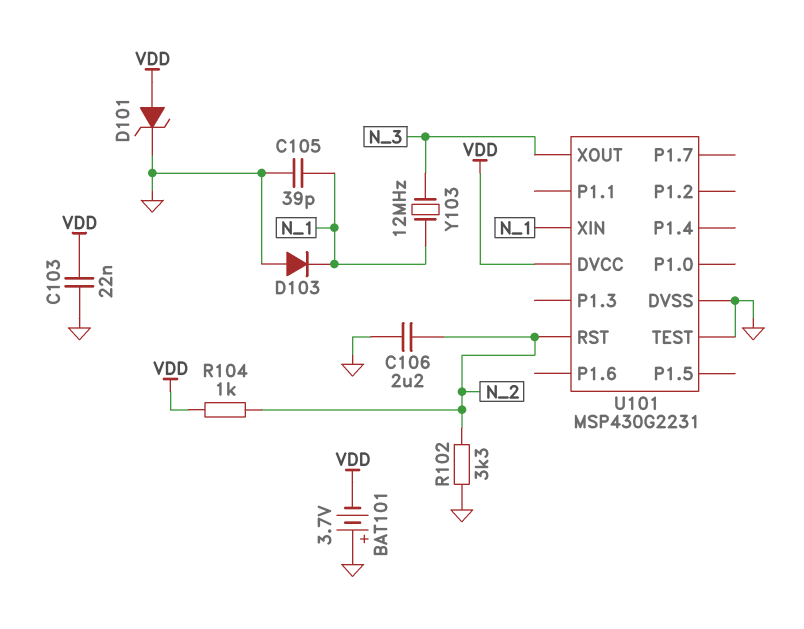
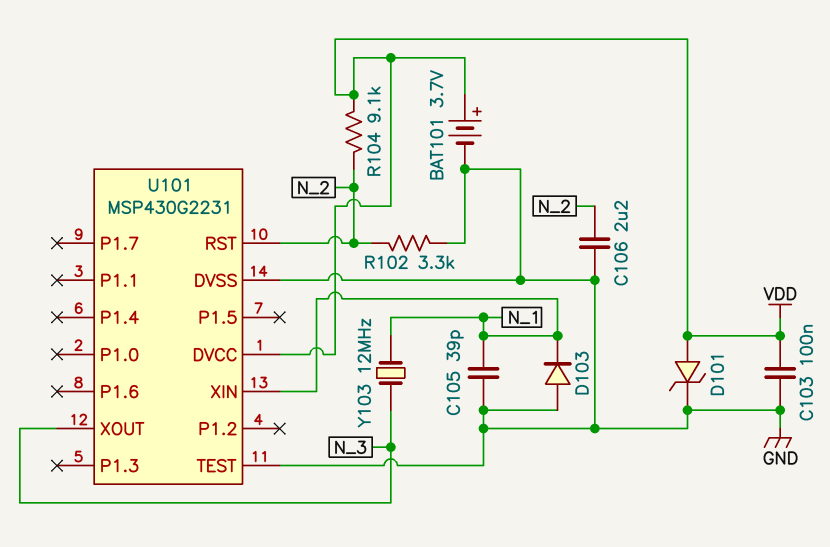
BAT101: 3.7V (plus GND, minus VDD) -> 3.7V (plus VDD, minus GND)
C103: 22nF (GND, VDD) -> 100nF (GND, VDD)
R104: 1k (N_2, VDD) -> 9.1k (N_2, VDD)

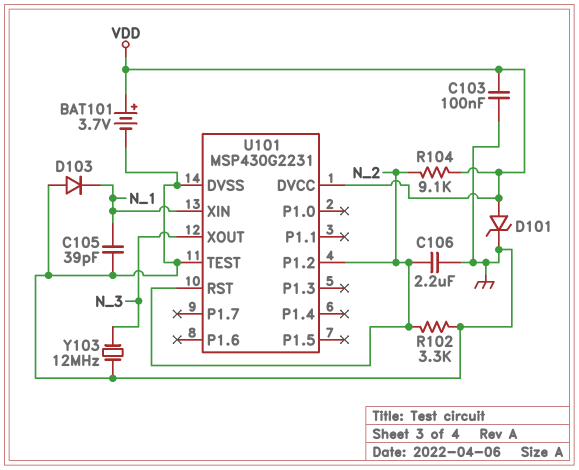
U101 pin P1.2: none -> N_2
Y103: 12MHz (N_1, N_3) -> 12MHz (GND, N_3)

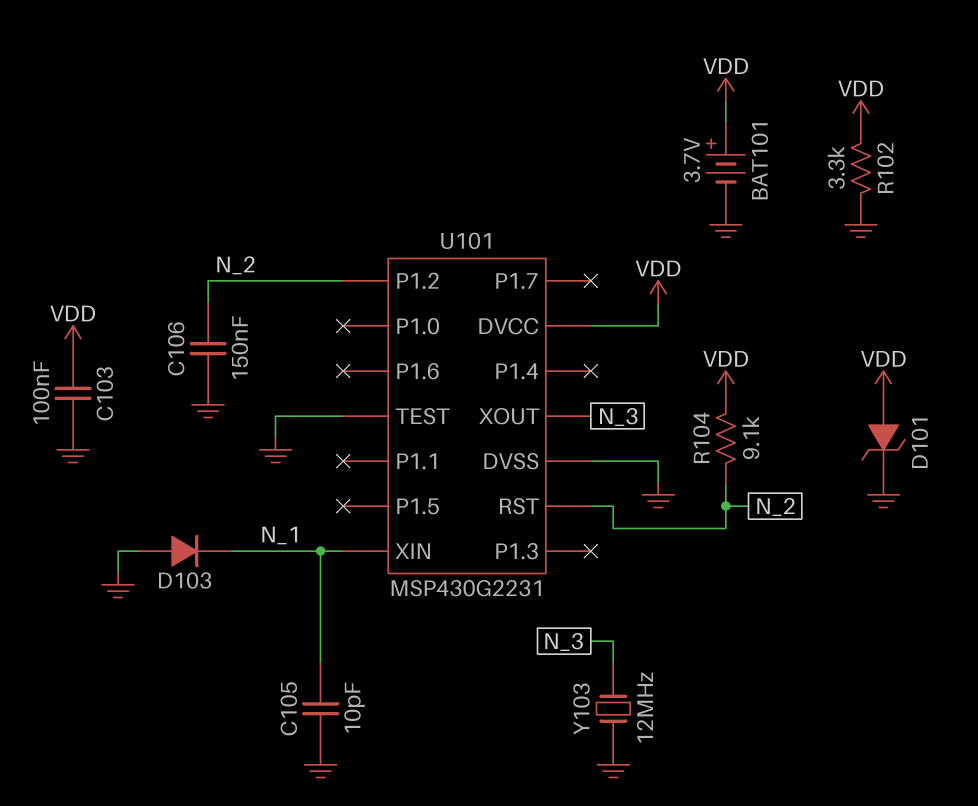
C105: 39pF (GND, N_1) -> 10pF (GND, N_1)
C106: 2.2uF (GND, N_2) -> 150nF (GND, N_2)
R102: 3.3k (GND, N_2) -> 3.3k (GND, VDD)

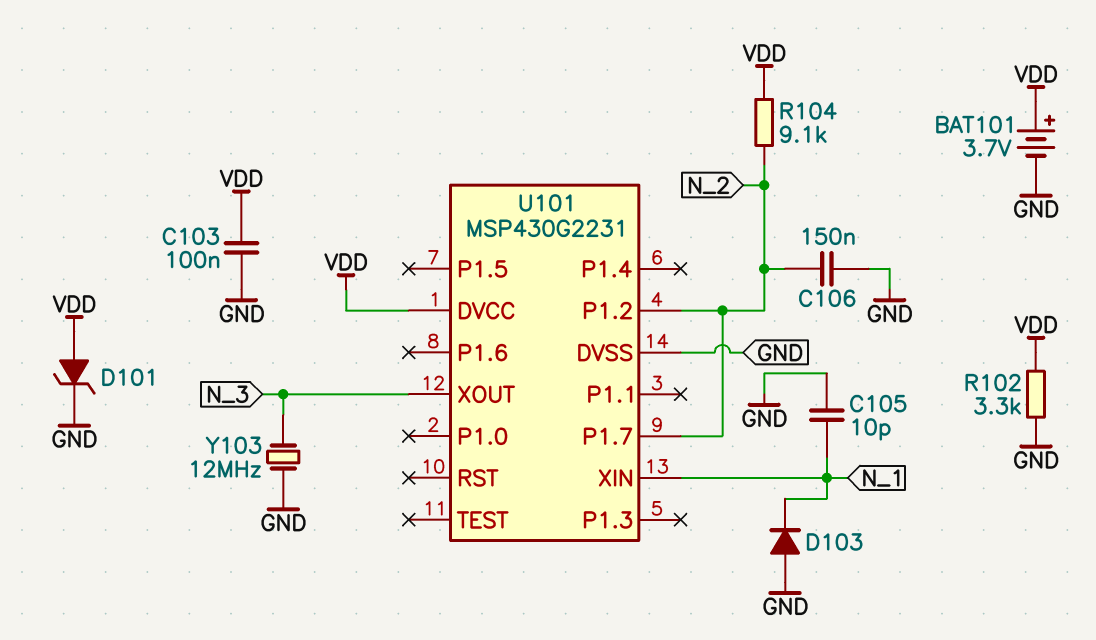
U101 pin P1.7: none -> N_2
U101 pin RST: N_2 -> none
U101 pin TEST: GND -> none

